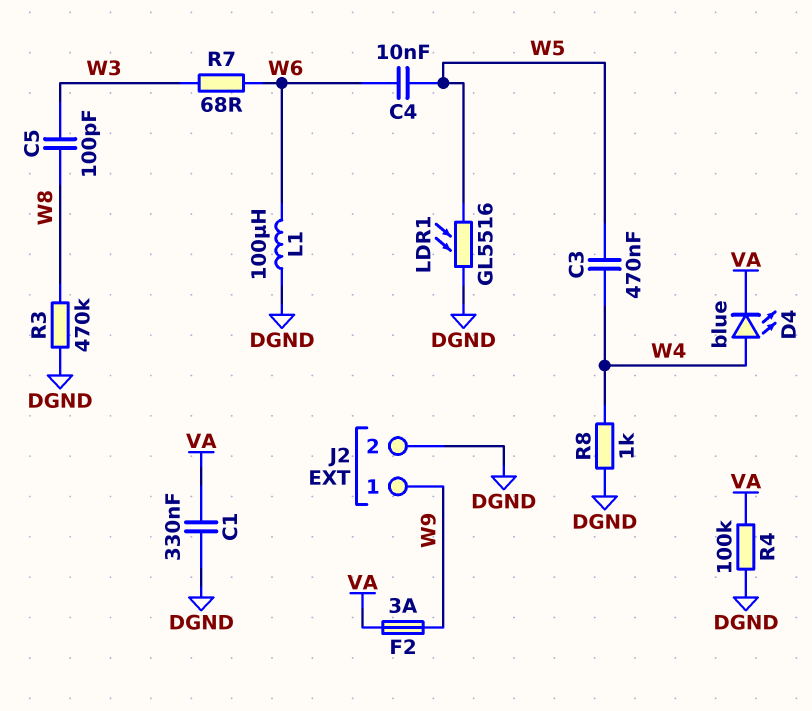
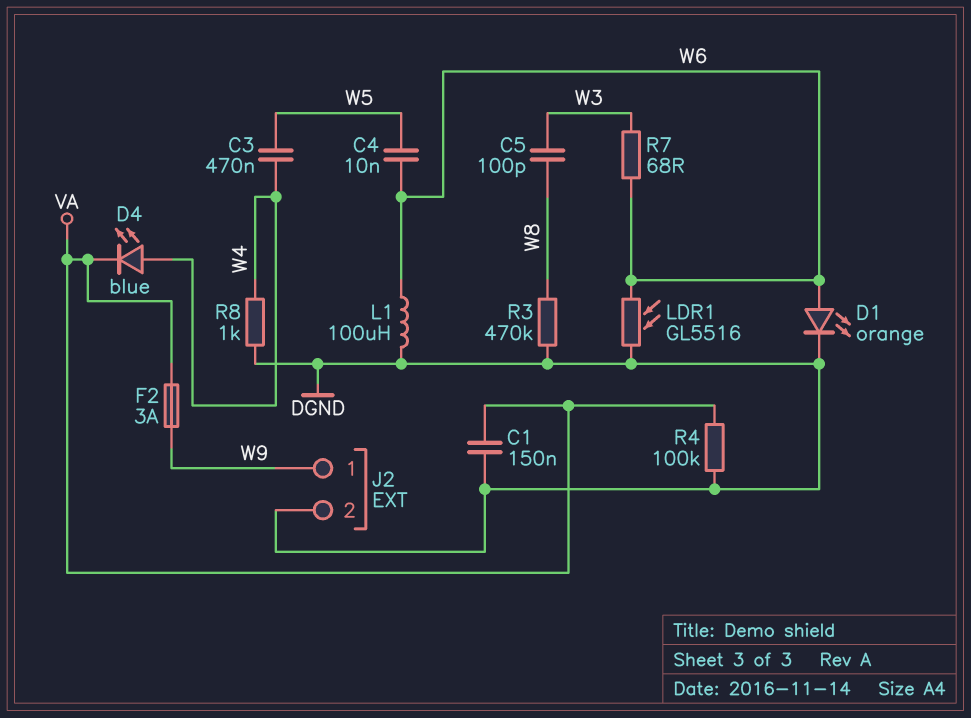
C1: 330nF (DGND, VA) -> 150nF (DGND, VA)
D1: none -> LED orange (A W6, K DGND)
LDR1: GL5516 (DGND, W5) -> GL5516 (DGND, W6)

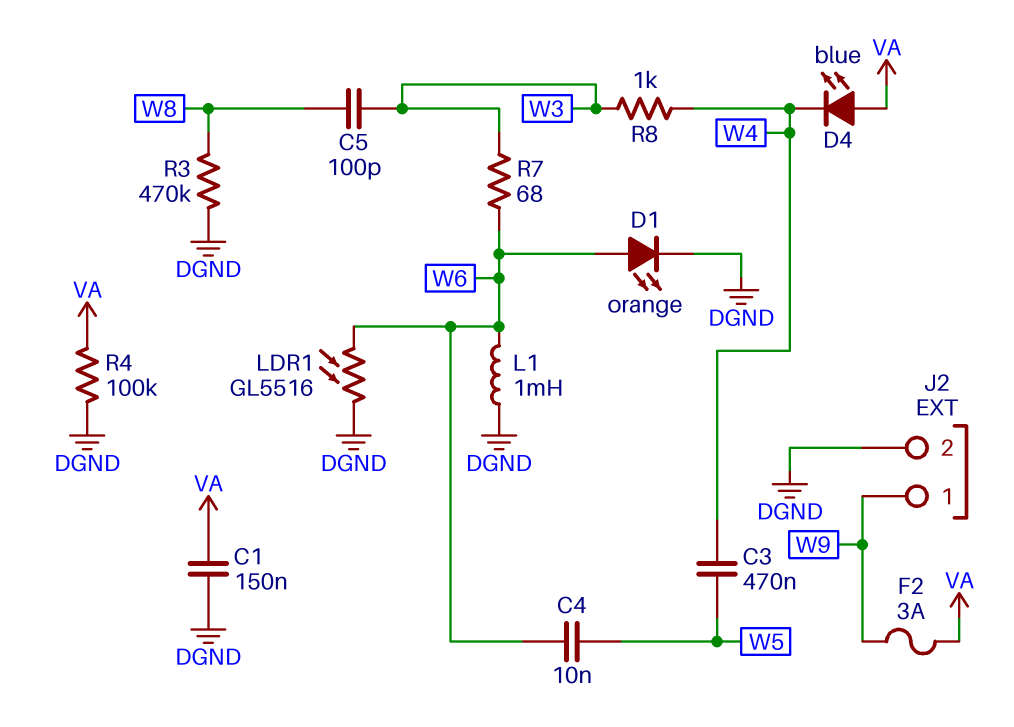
D4: LED blue (A W4, K VA) -> LED blue (A VA, K W4)
L1: 100uH (DGND, W6) -> 1mH (DGND, W6)
R8: 1k (DGND, W4) -> 1k (W3, W4)

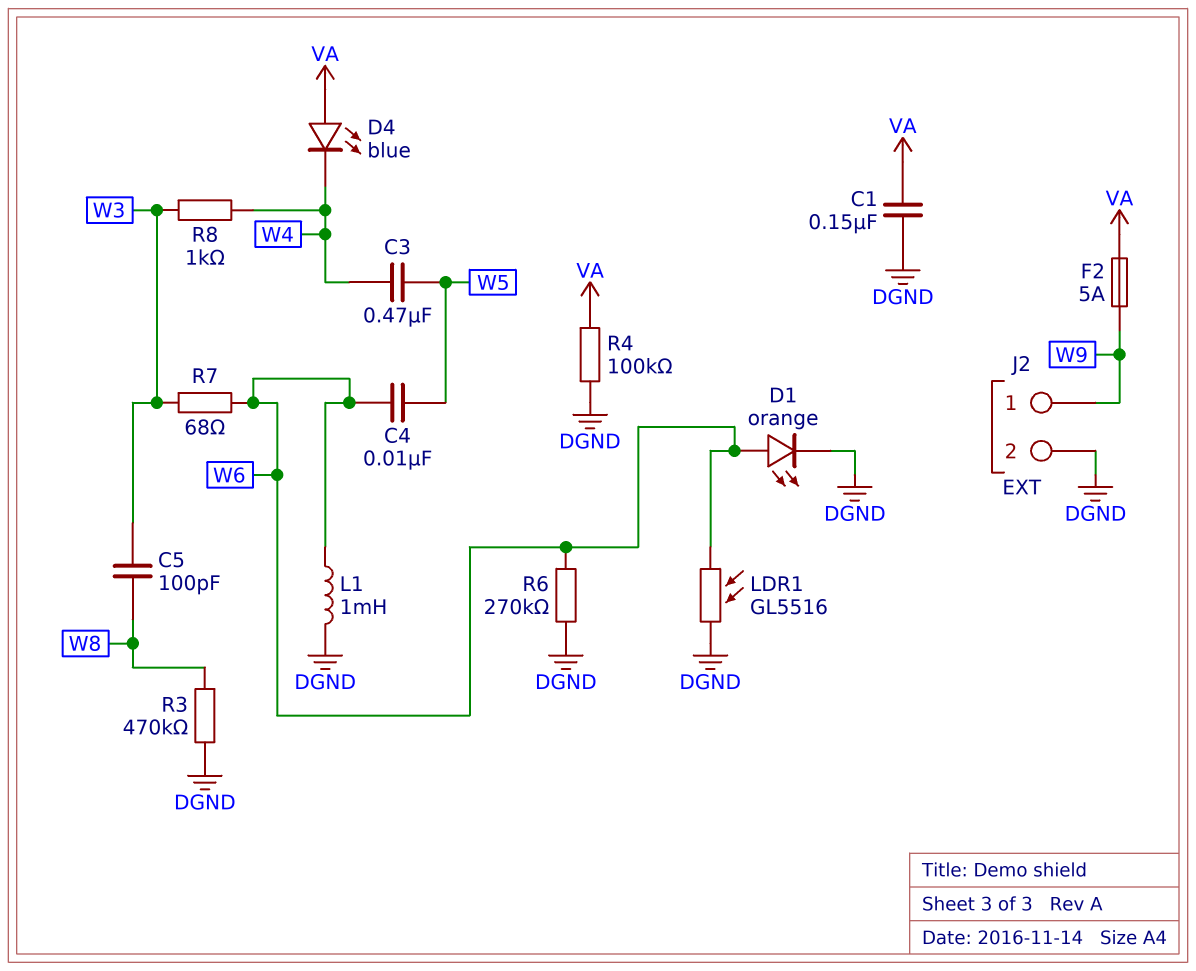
F2: 3A (VA, W9) -> 5A (VA, W9)
R6: none -> 270k (DGND, W6)

